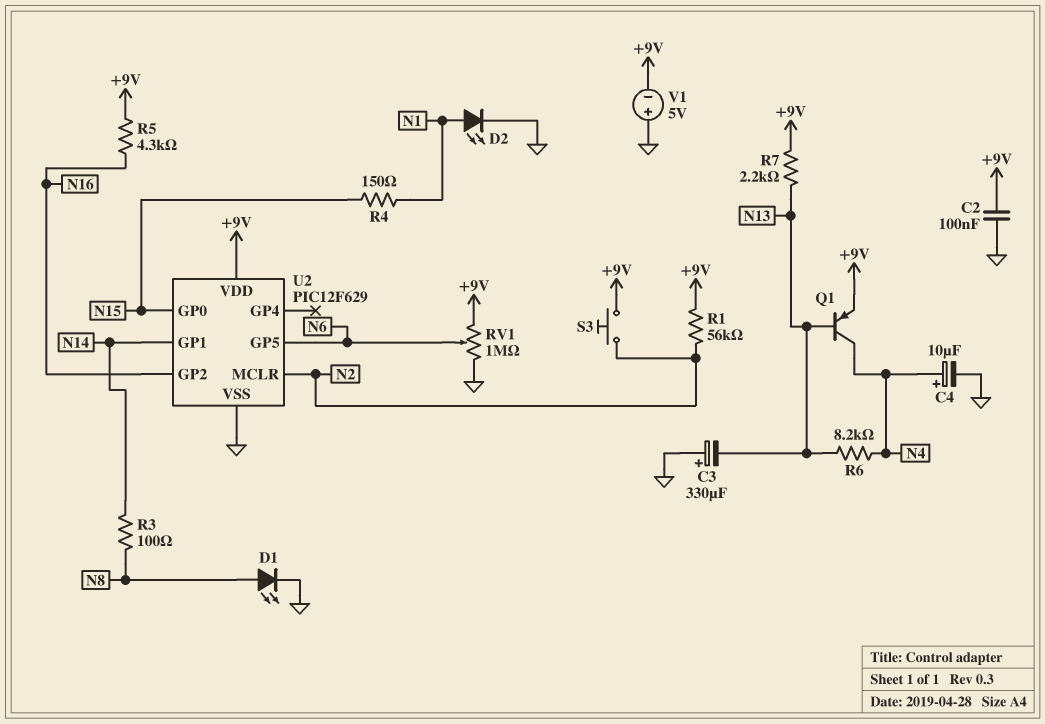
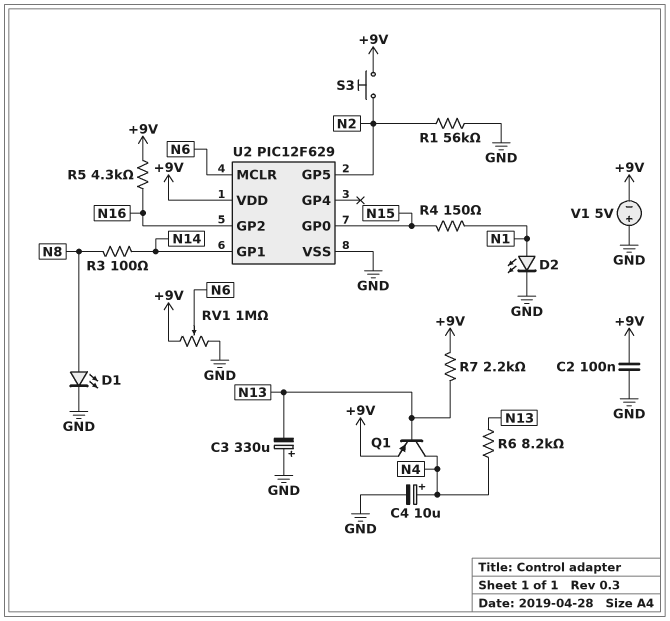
R1: 56k (+9V, N2) -> 56k (GND, N2)
U2 pin GP5: N6 -> N2
U2 pin MCLR: N2 -> N6

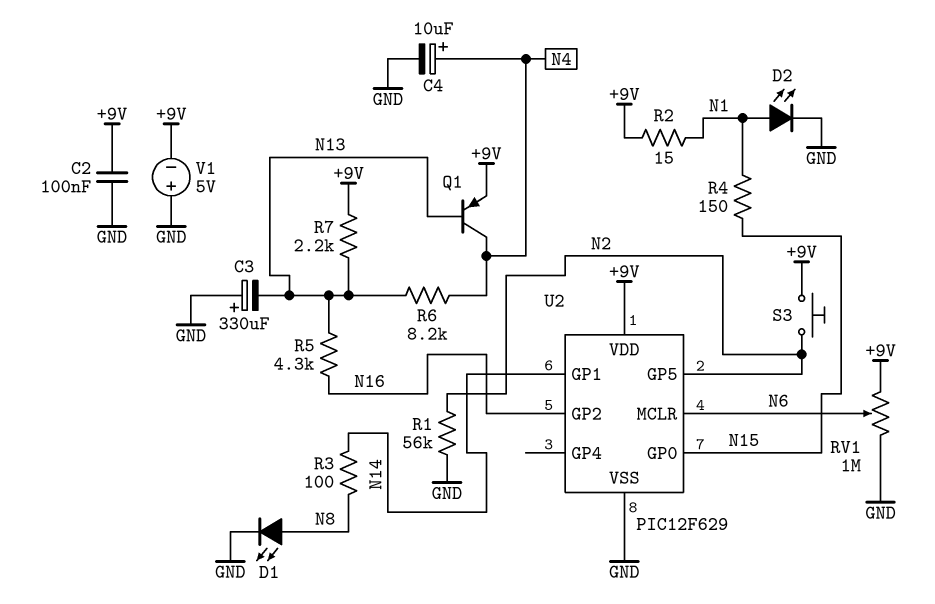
R2: none -> 15 (+9V, N1)
R5: 4.3k (+9V, N16) -> 4.3k (N13, N16)

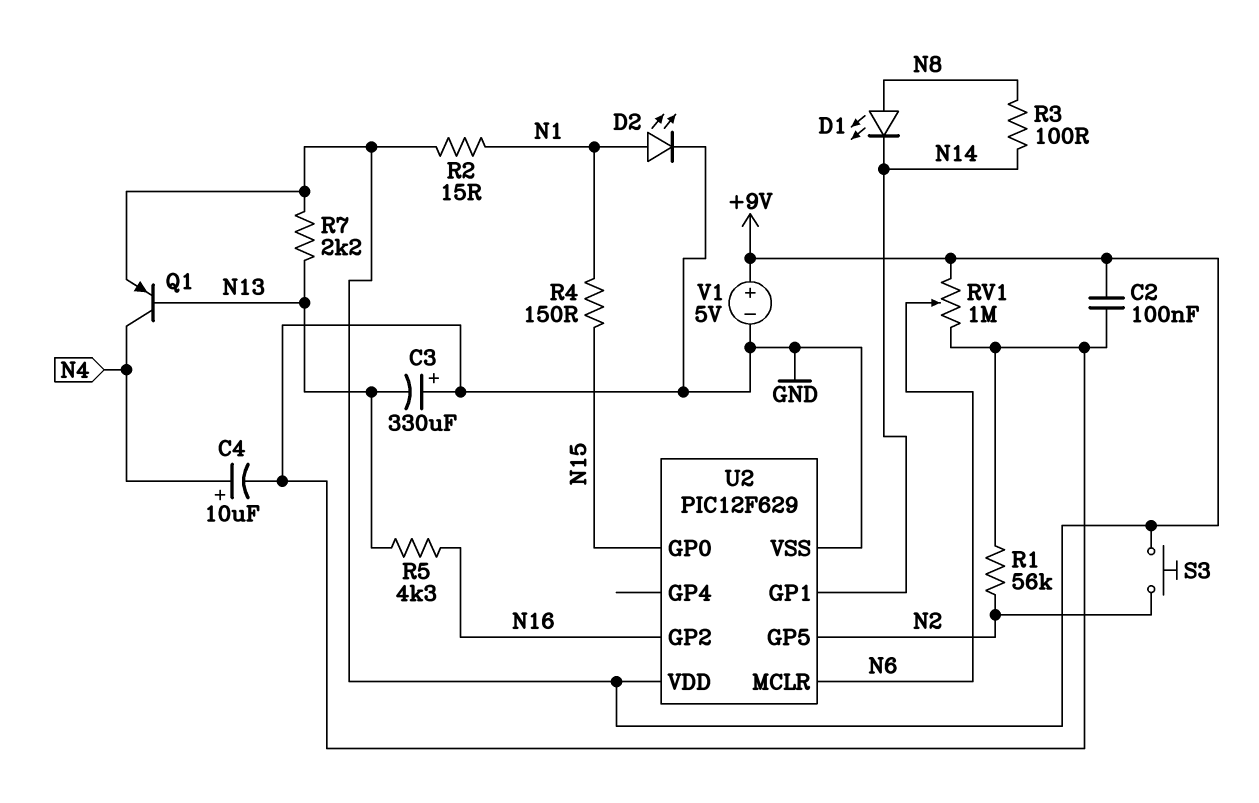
D1: LED (A N8, K GND) -> LED (A N8, K N14)
R6: 8.2k (N4, N13) -> none
V1: 5V (plus GND, minus +9V) -> 5V (plus +9V, minus GND)

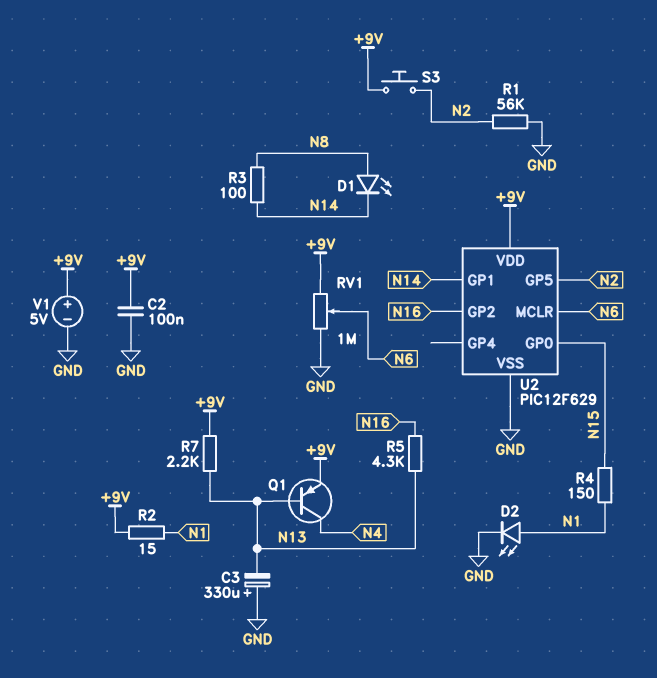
C4: 10uF (plus N4, minus GND) -> none

